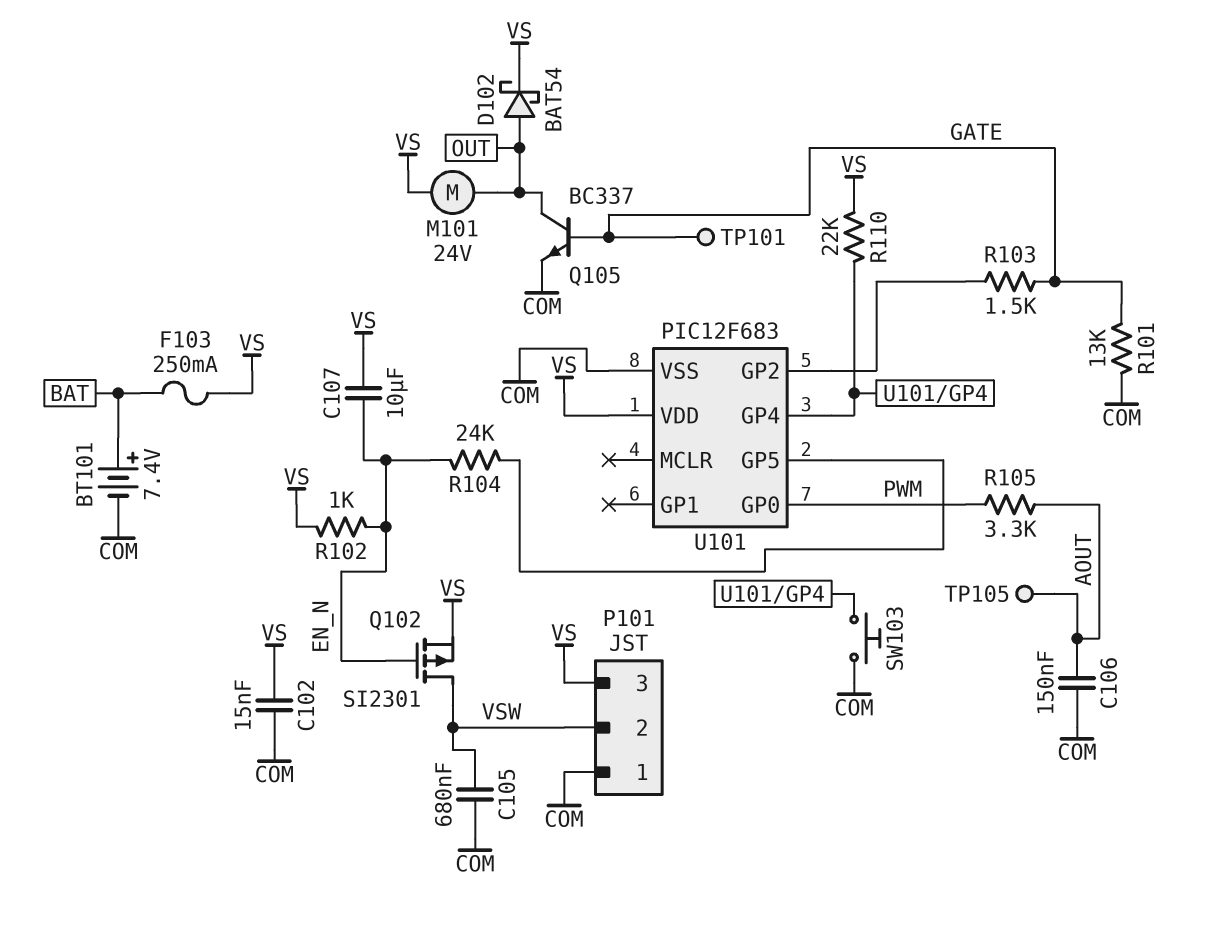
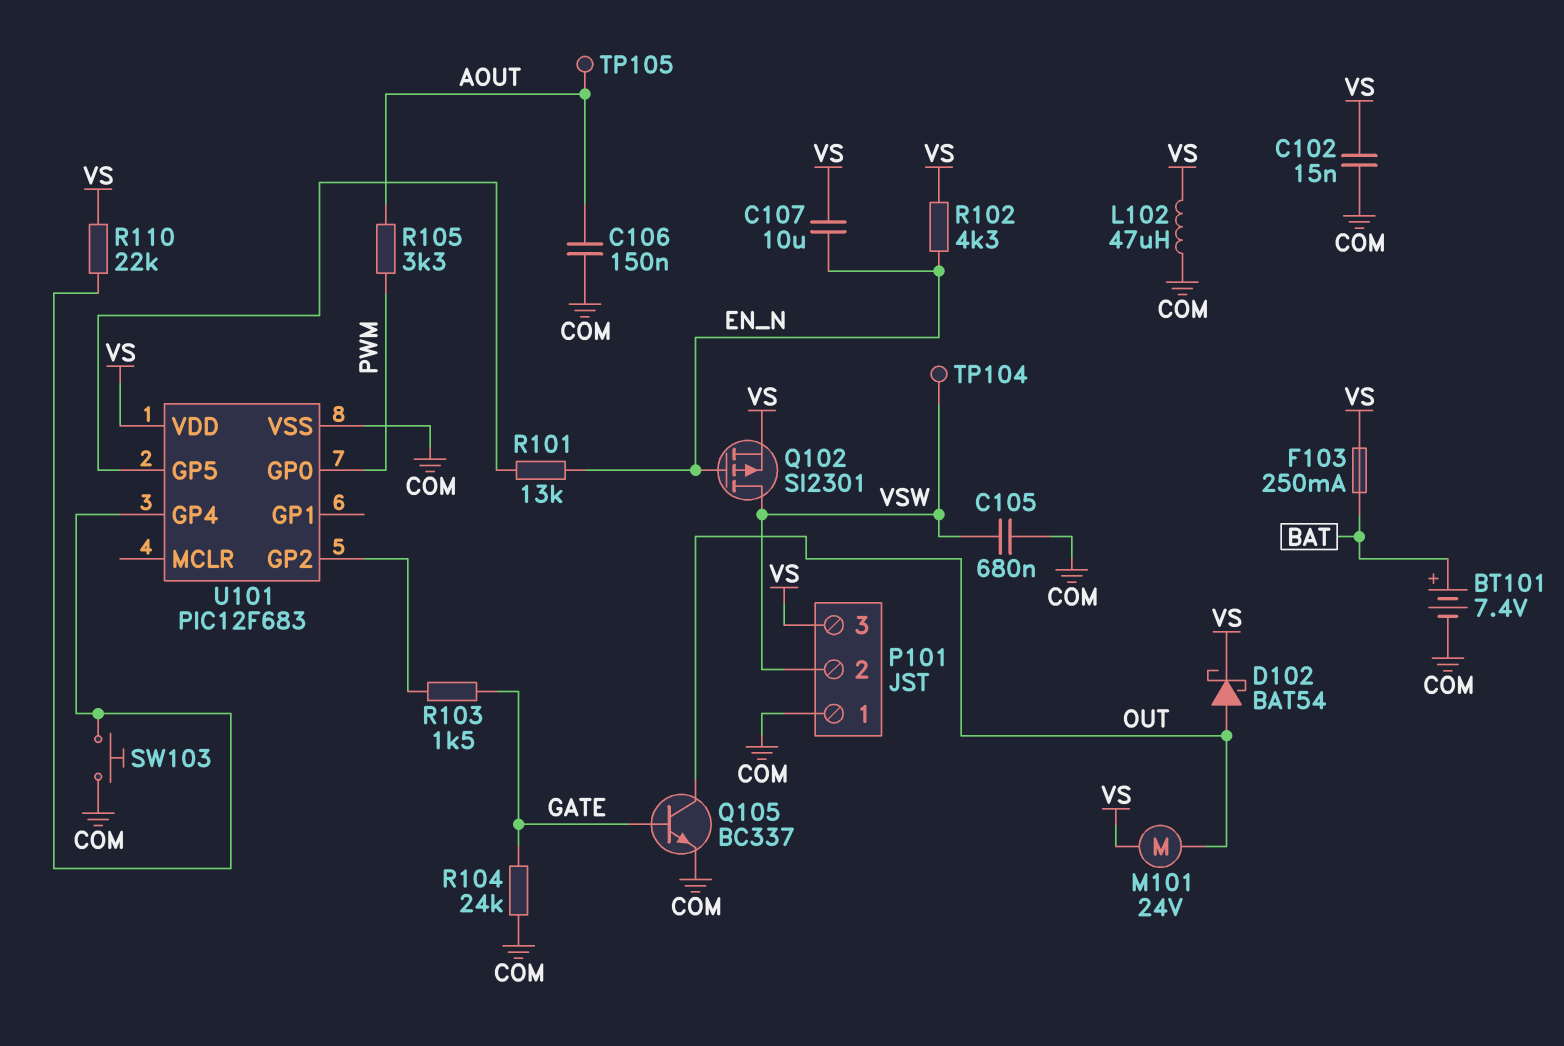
L102: none -> 47uH (COM, VS)
R101: 13k (COM, GATE) -> 13k (EN_N, U101/GP5)
R102: 1k (EN_N, VS) -> 4.3k (EN_N, VS)
R104: 24k (EN_N, U101/GP5) -> 24k (COM, GATE)
TP101: test point (GATE) -> none
TP104: none -> test point (VSW)

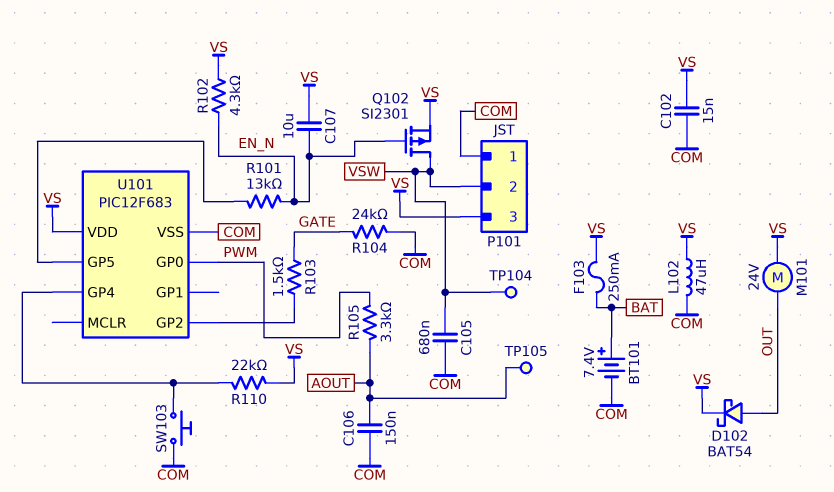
Q105: NPN BC337 (B GATE, C OUT, E COM) -> none

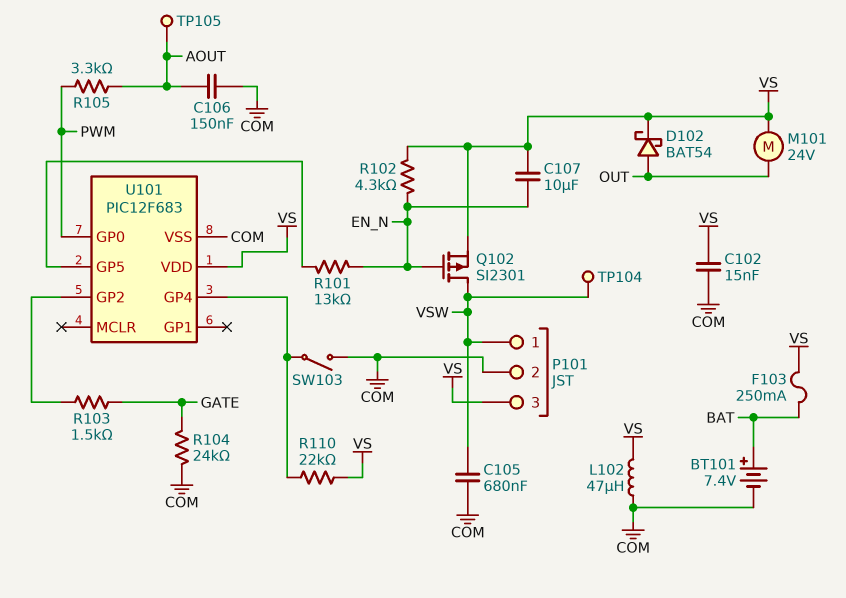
P101 pin 1: COM -> VSW
P101 pin 2: VSW -> COM
SW103: button (COM, U101/GP4) -> switch (COM, U101/GP4)

